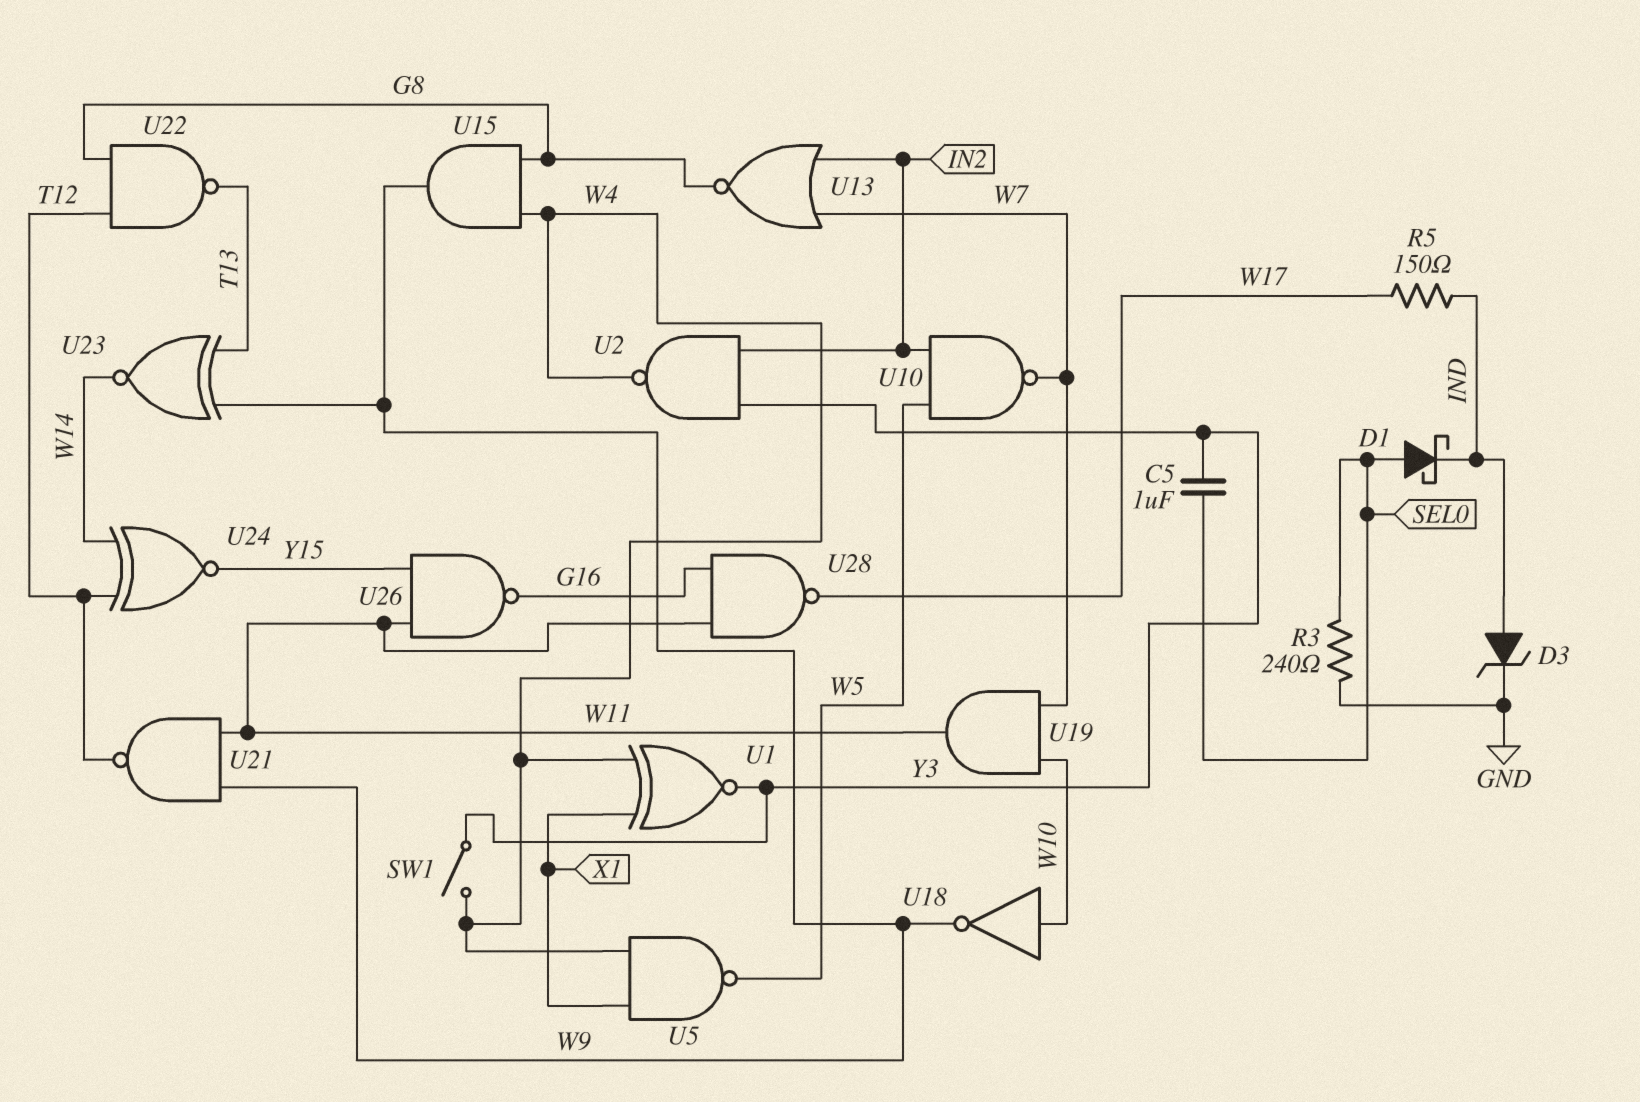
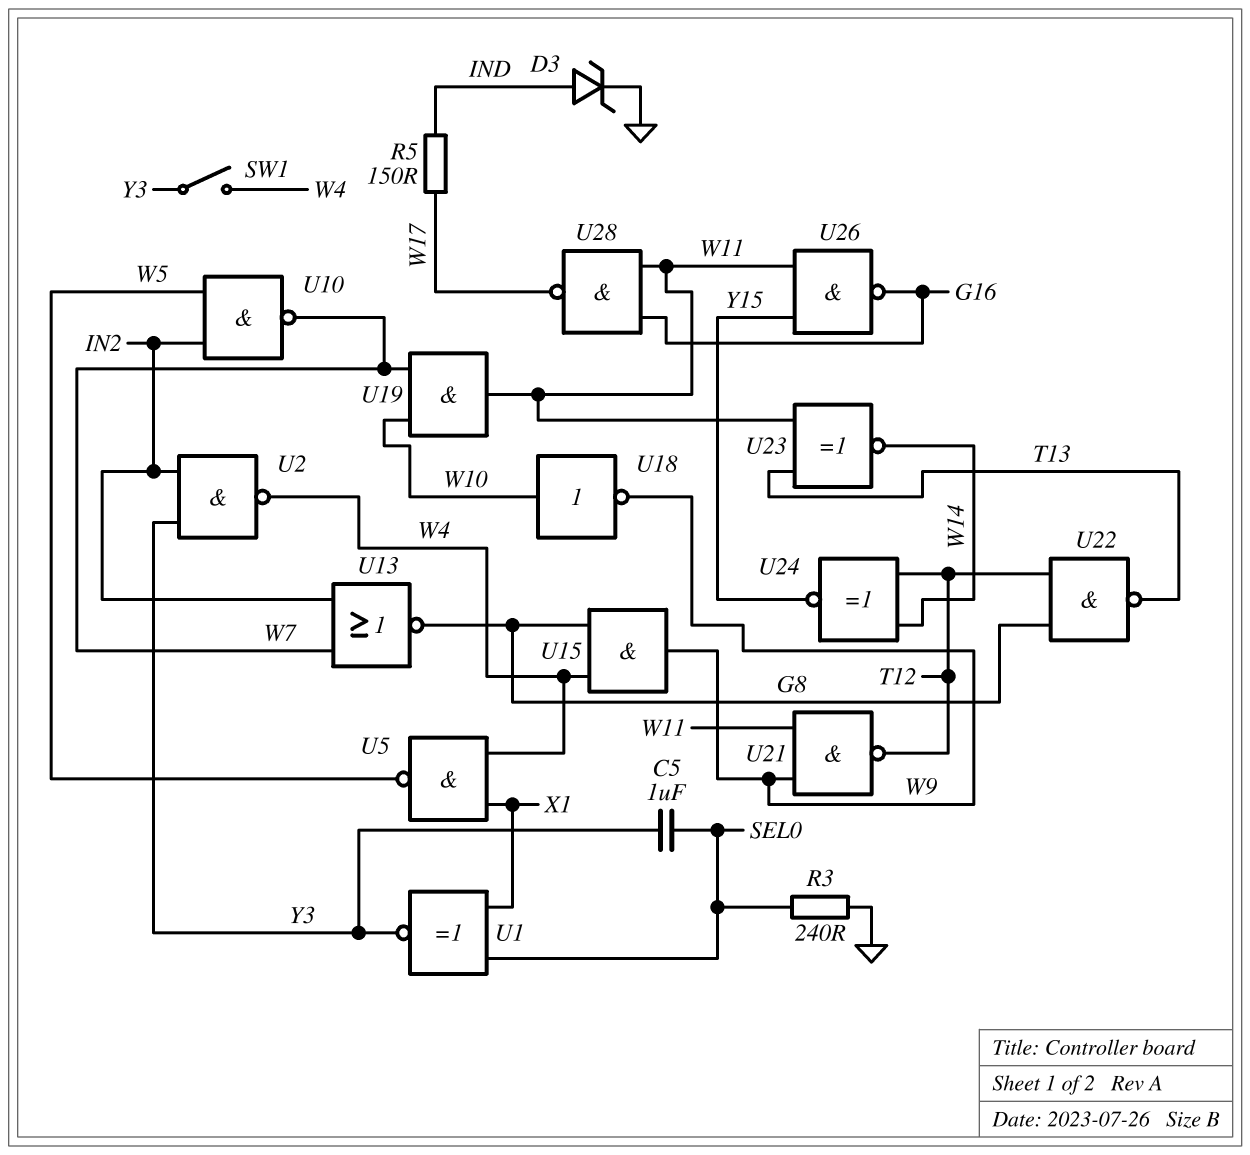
D1: schottky (A SEL0, K IND) -> none
U1: XNOR (in W4, in X1, out Y3) -> XNOR (in SEL0, in X1, out Y3)
U23: XNOR (in T13, in W9, out W14) -> XNOR (in T13, in W11, out W14)

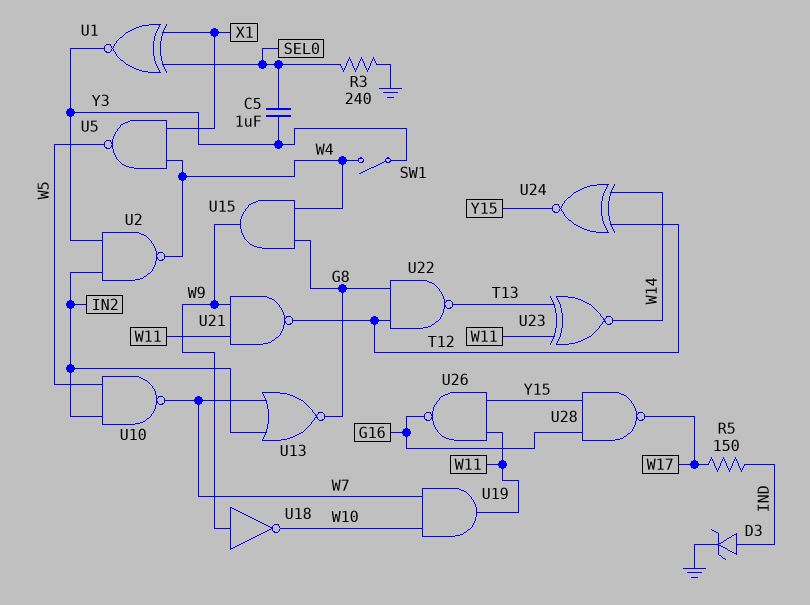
U18: NOT (in W10, out W9) -> NOT (in W9, out W10)
U28: NAND (in G16, in W11, out W17) -> NAND (in G16, in Y15, out W17)

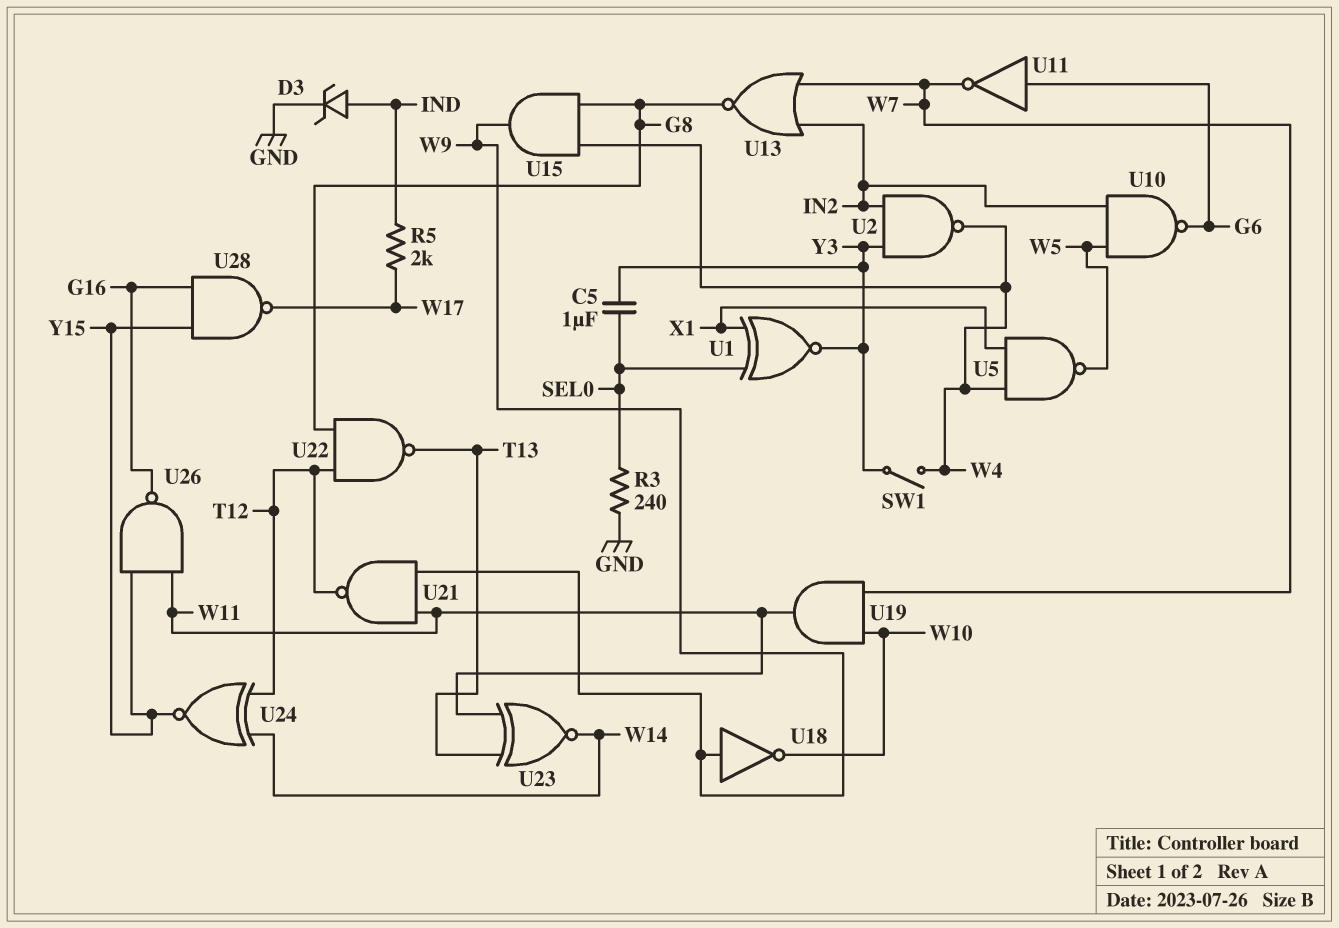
R5: 150 (IND, W17) -> 2k (IND, W17)
U10: NAND (in IN2, in W5, out W7) -> NAND (in IN2, in W5, out G6)
U11: none -> NOT (in G6, out W7)

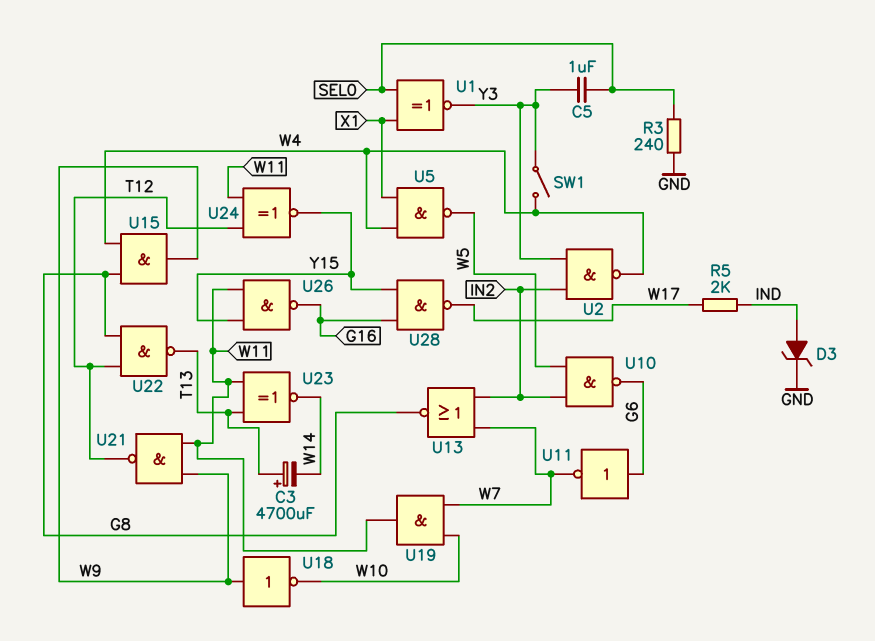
C3: none -> 4700uF (plus T13, minus W14)
U24: XNOR (in T12, in W14, out Y15) -> XNOR (in T12, in W11, out Y15)

